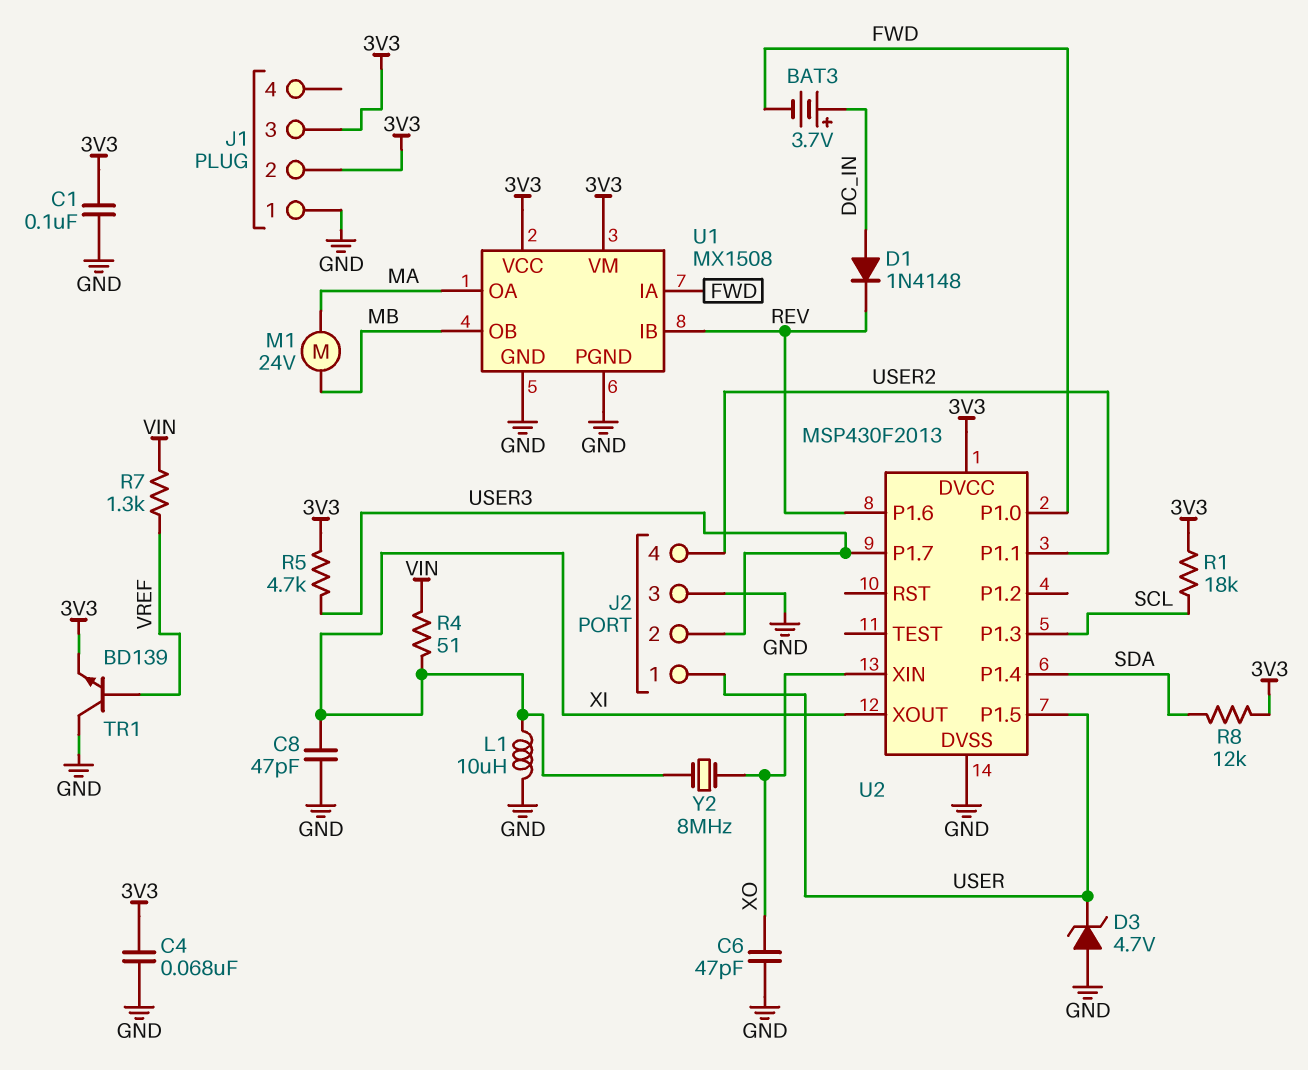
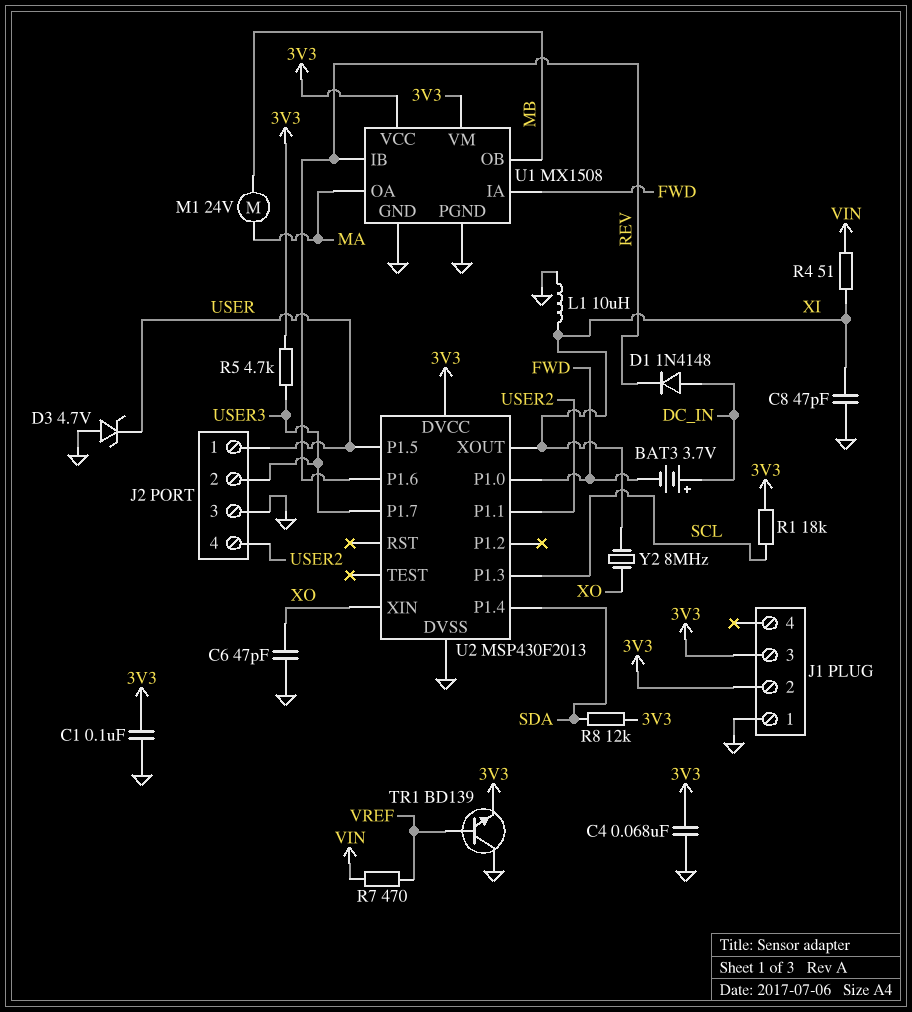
R7: 1.3k (VIN, VREF) -> 470 (VIN, VREF)

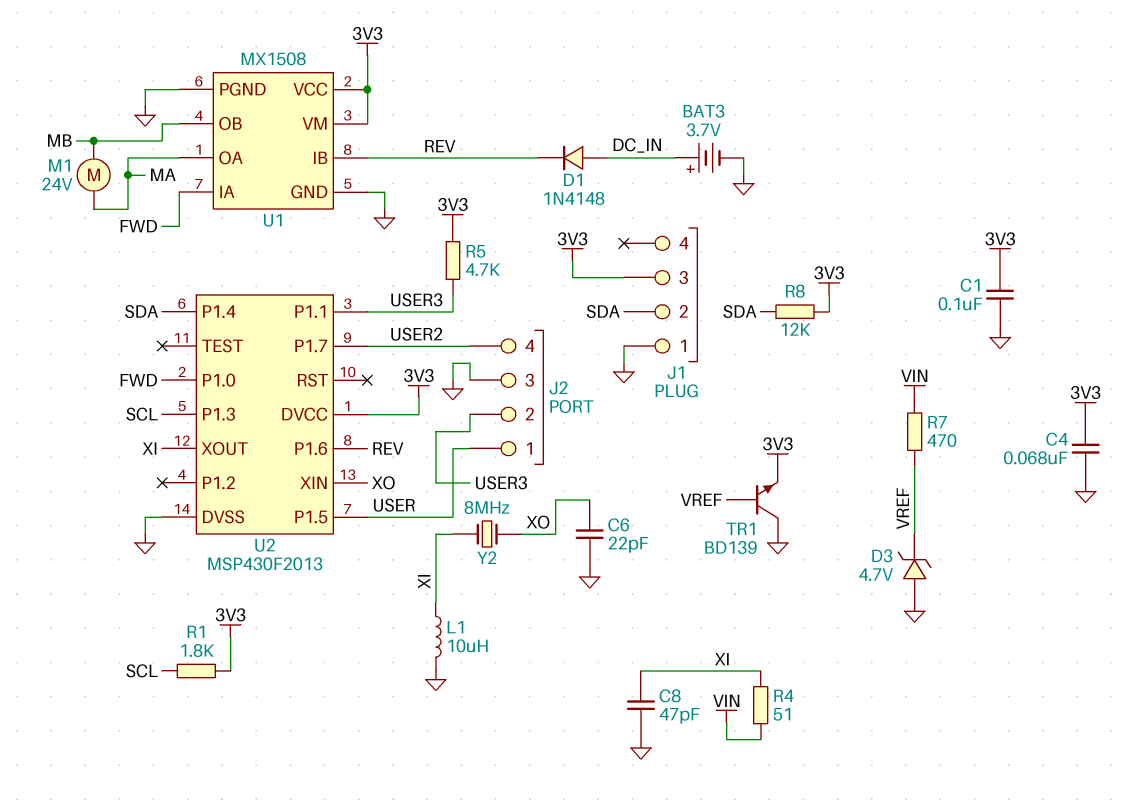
BAT3: 3.7V (plus DC_IN, minus FWD) -> 3.7V (plus DC_IN, minus GND)
C6: 47pF (GND, XO) -> 22pF (GND, XO)
D3: zener 4.7V (A GND, K USER) -> zener 4.7V (A GND, K VREF)
J1 pin 2: 3V3 -> SDA
R1: 18k (3V3, SCL) -> 1.8k (3V3, SCL)
U2 pin P1.1: USER2 -> USER3
U2 pin P1.7: USER3 -> USER2

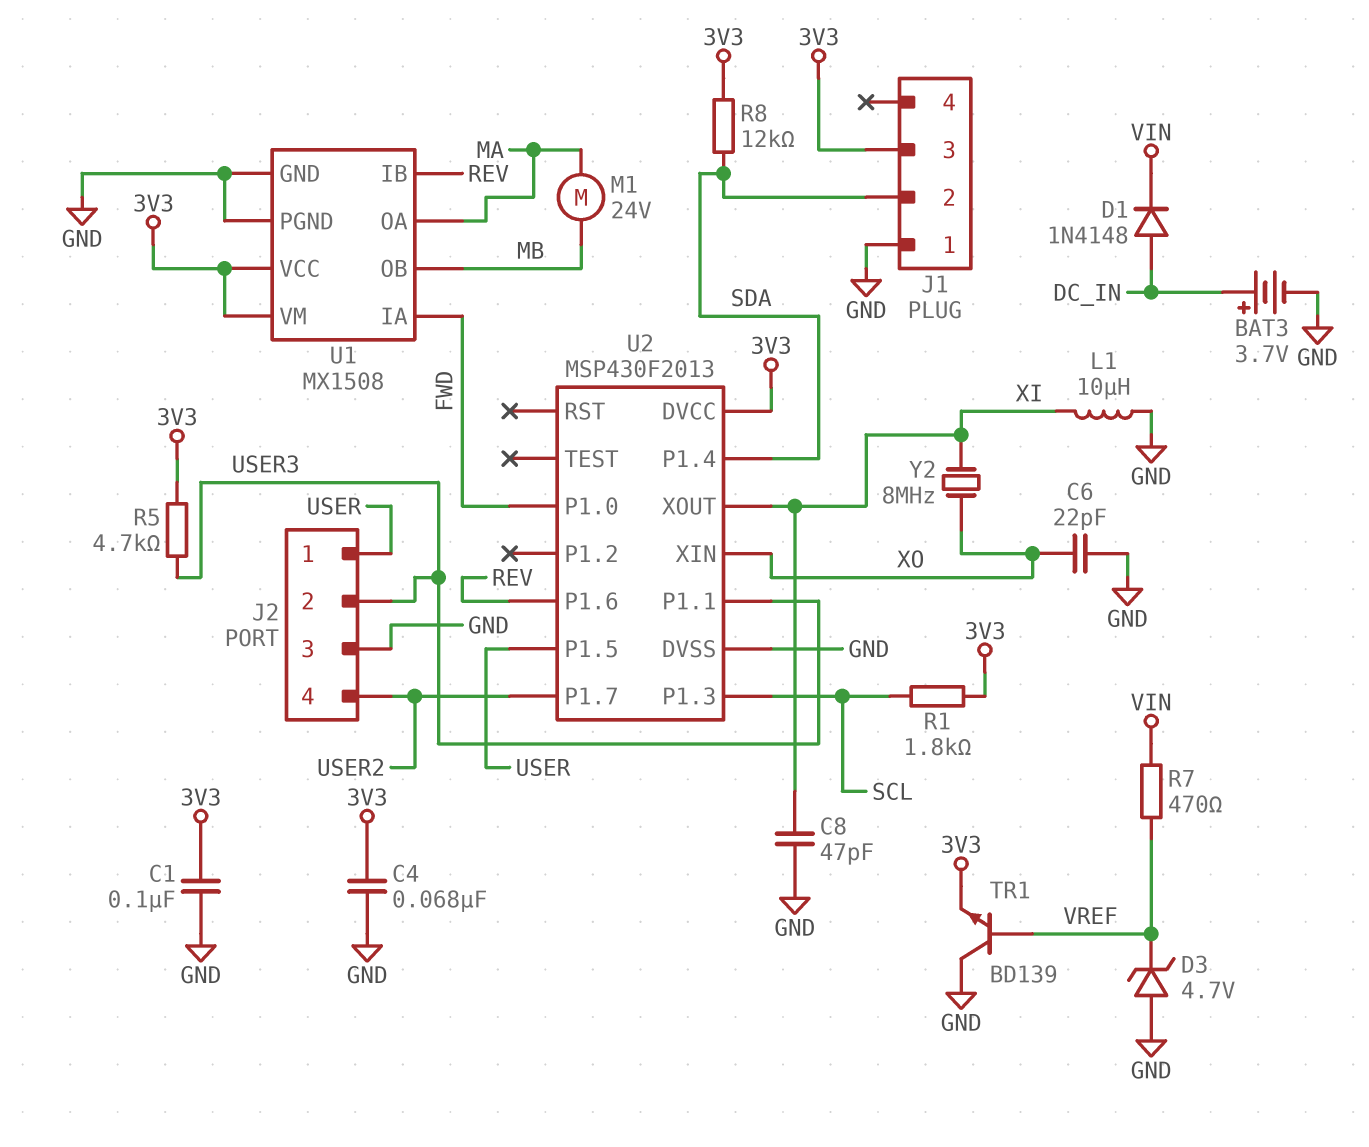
D1: diode 1N4148 (A DC_IN, K REV) -> diode 1N4148 (A DC_IN, K VIN)
R4: 51 (VIN, XI) -> none

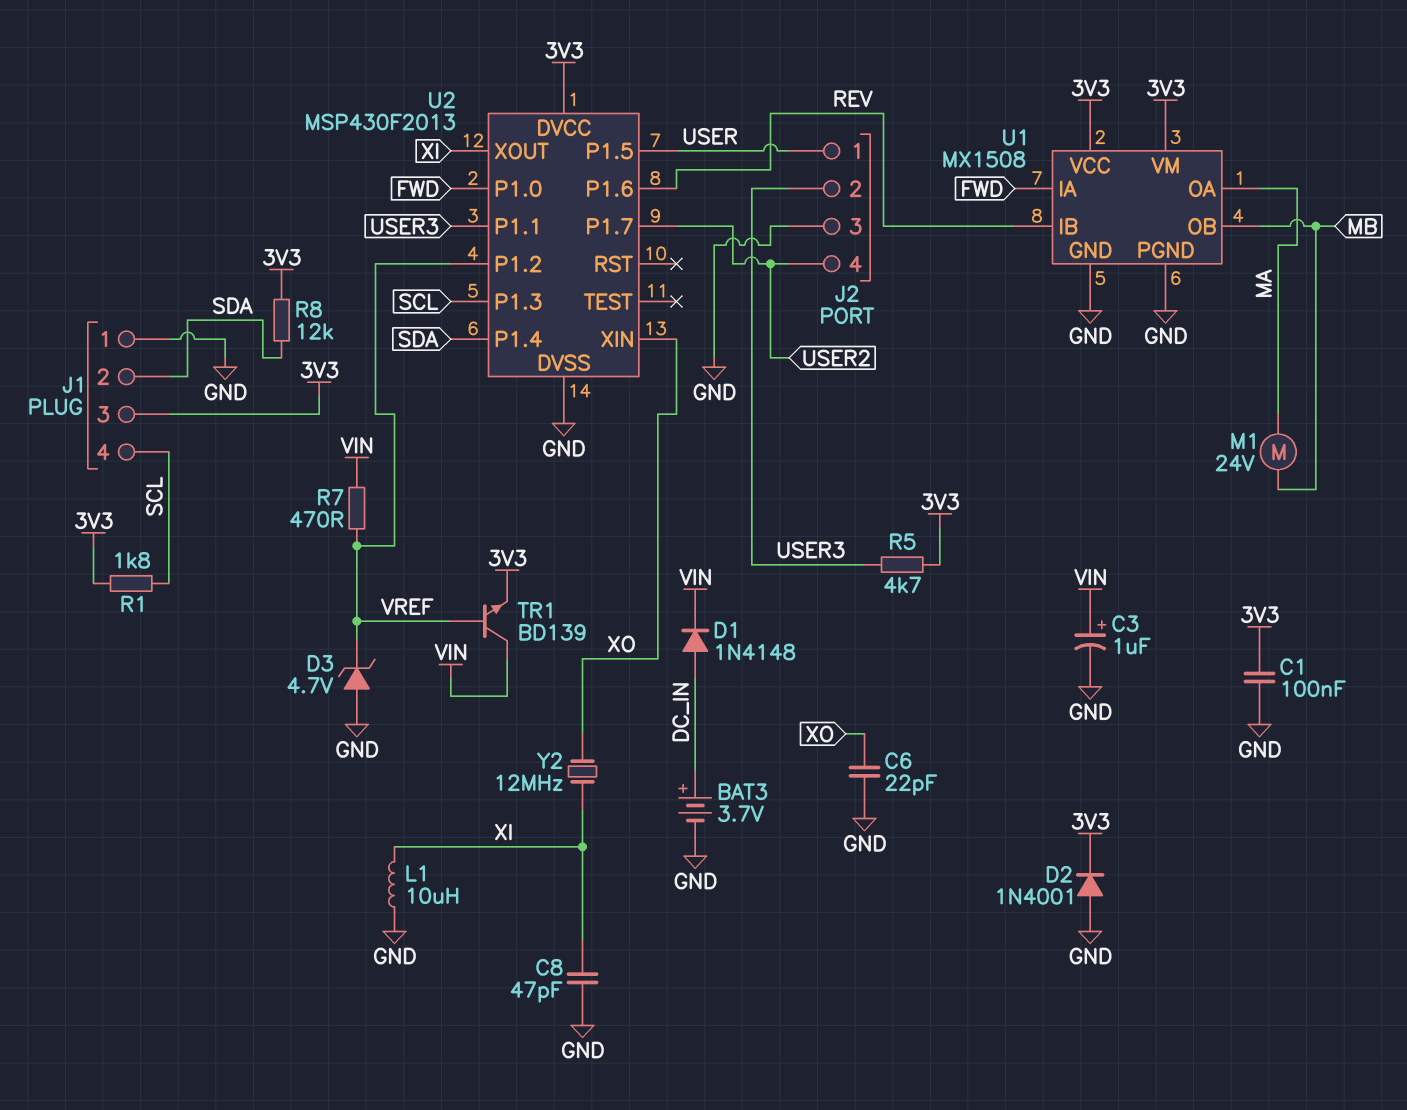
C3: none -> 1uF (plus VIN, minus GND)
C4: 68nF (3V3, GND) -> none
D2: none -> diode 1N4001 (A GND, K 3V3)
J1 pin 4: none -> SCL
TR1: NPN BD139 (B VREF, C GND, E 3V3) -> NPN BD139 (B VREF, C VIN, E 3V3)
U2 pin P1.2: none -> VREF
Y2: 8MHz (XI, XO) -> 12MHz (XI, XO)

